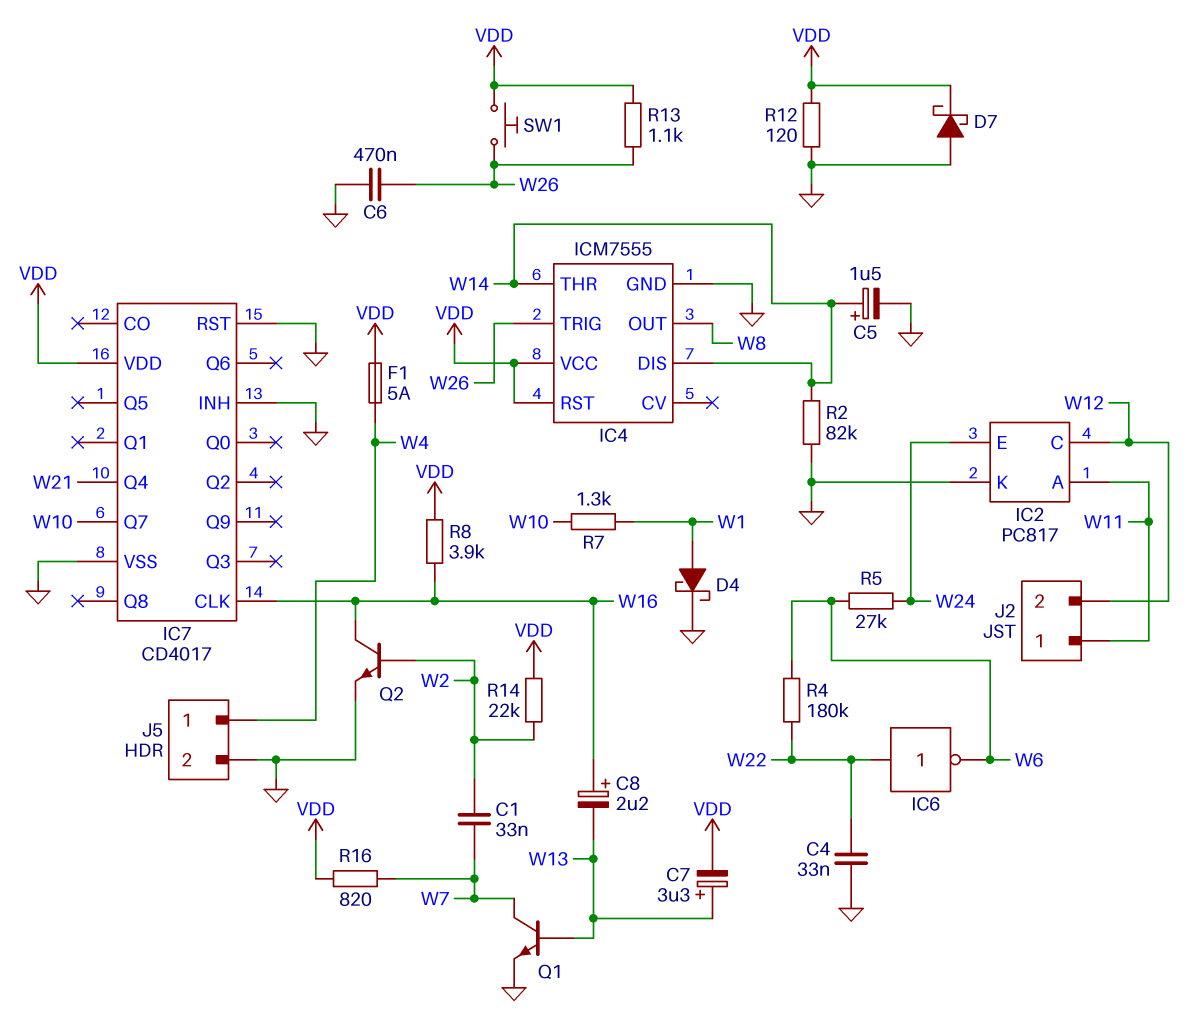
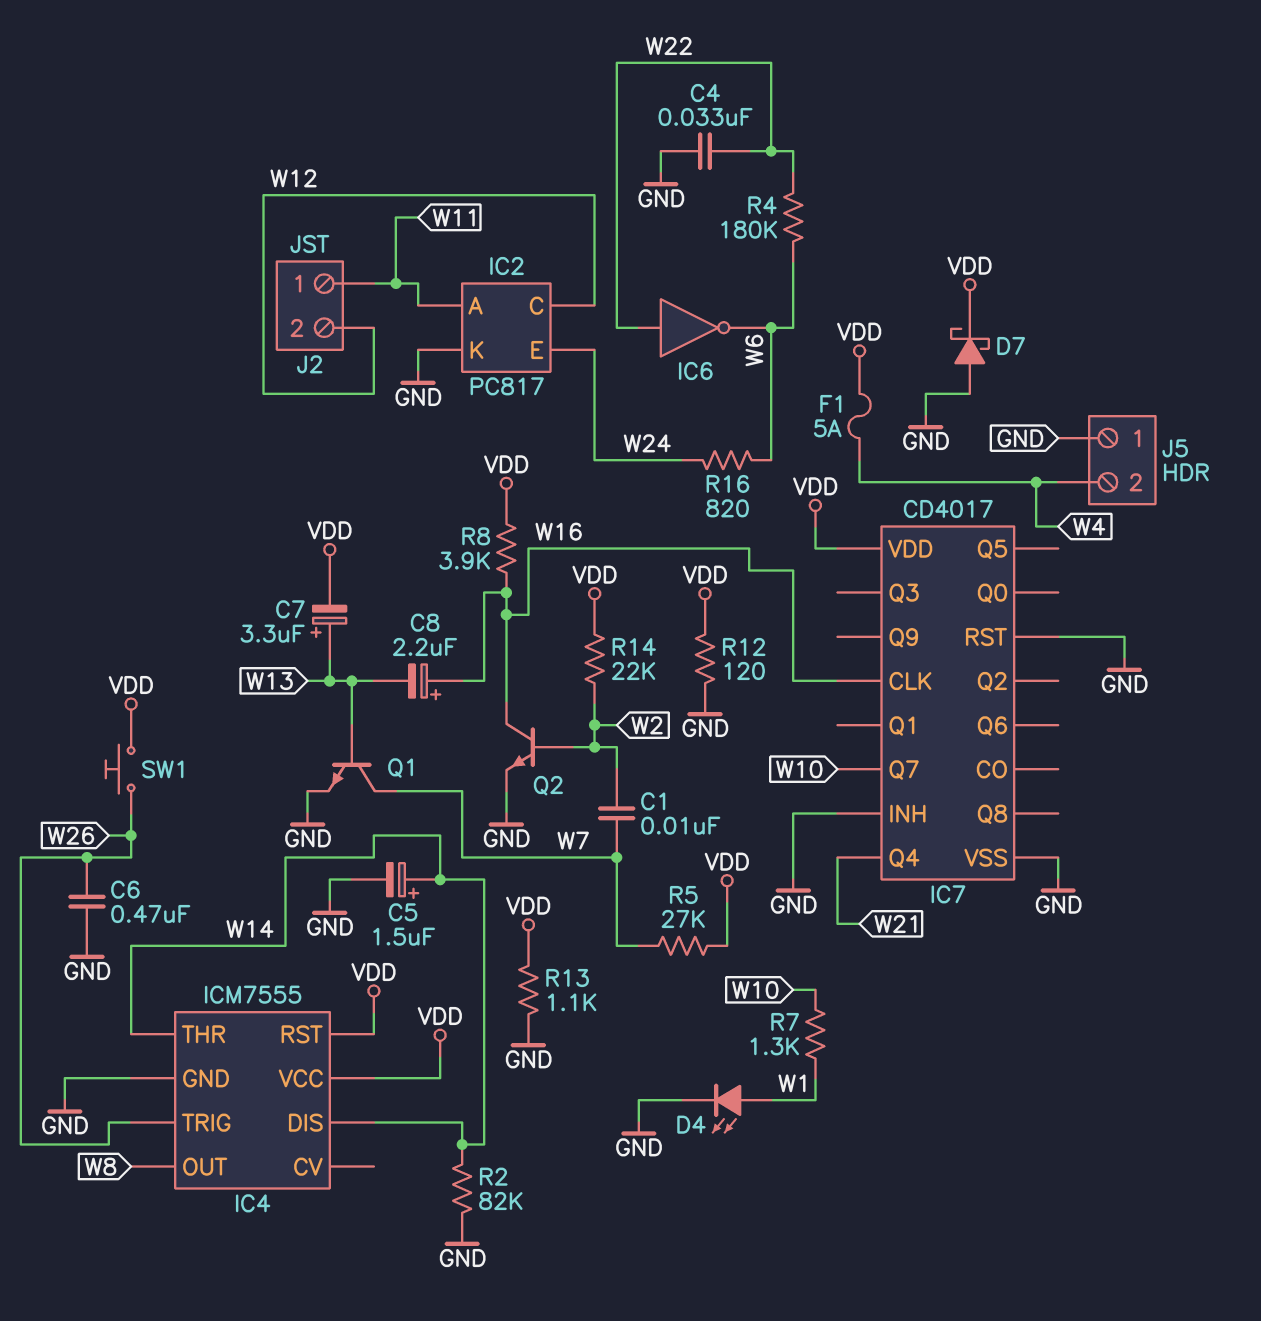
C1: 33nF (W2, W7) -> 10nF (W2, W7)
D4: schottky (A W1, K GND) -> LED (A W1, K GND)
J5 pin 1: W4 -> GND
J5 pin 2: GND -> W4
R5: 27k (W6, W24) -> 27k (VDD, W7)
R13: 1.1k (VDD, W26) -> 1.1k (GND, VDD)
R16: 820 (VDD, W7) -> 820 (W6, W24)

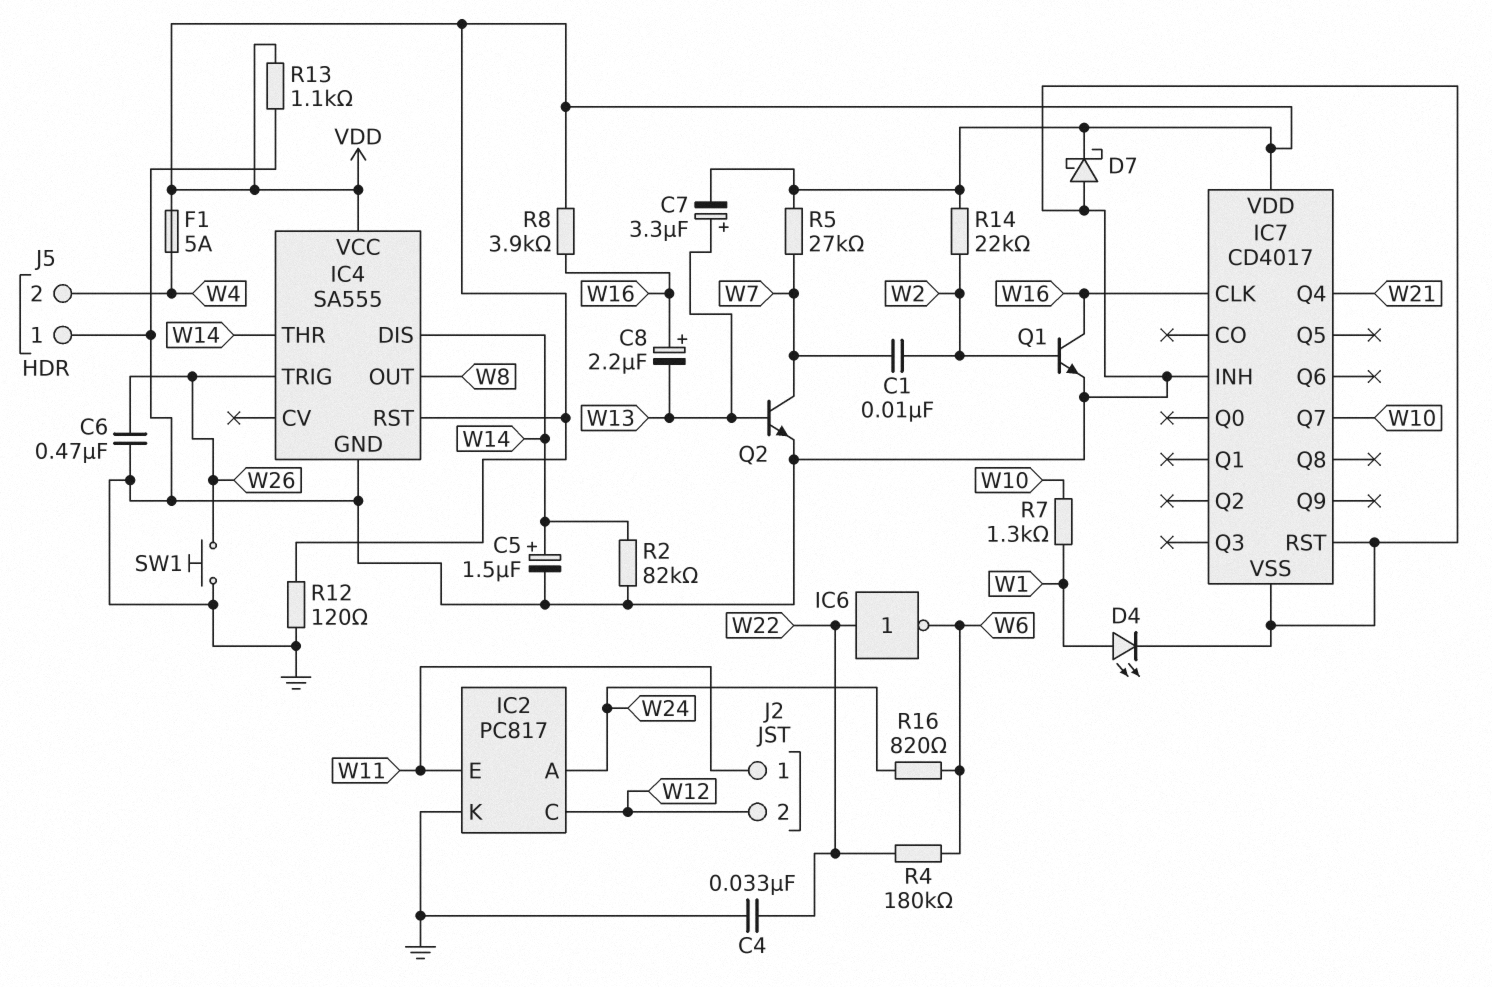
IC2 pin A: W11 -> W24
IC2 pin E: W24 -> W11
IC4: ICM7555 -> SA555
Q1: NPN (B W13, C W7, E GND) -> NPN (B W2, C W16, E GND)
Q2: NPN (B W2, C W16, E GND) -> NPN (B W13, C W7, E GND)
SW1: button (VDD, W26) -> button (GND, W26)

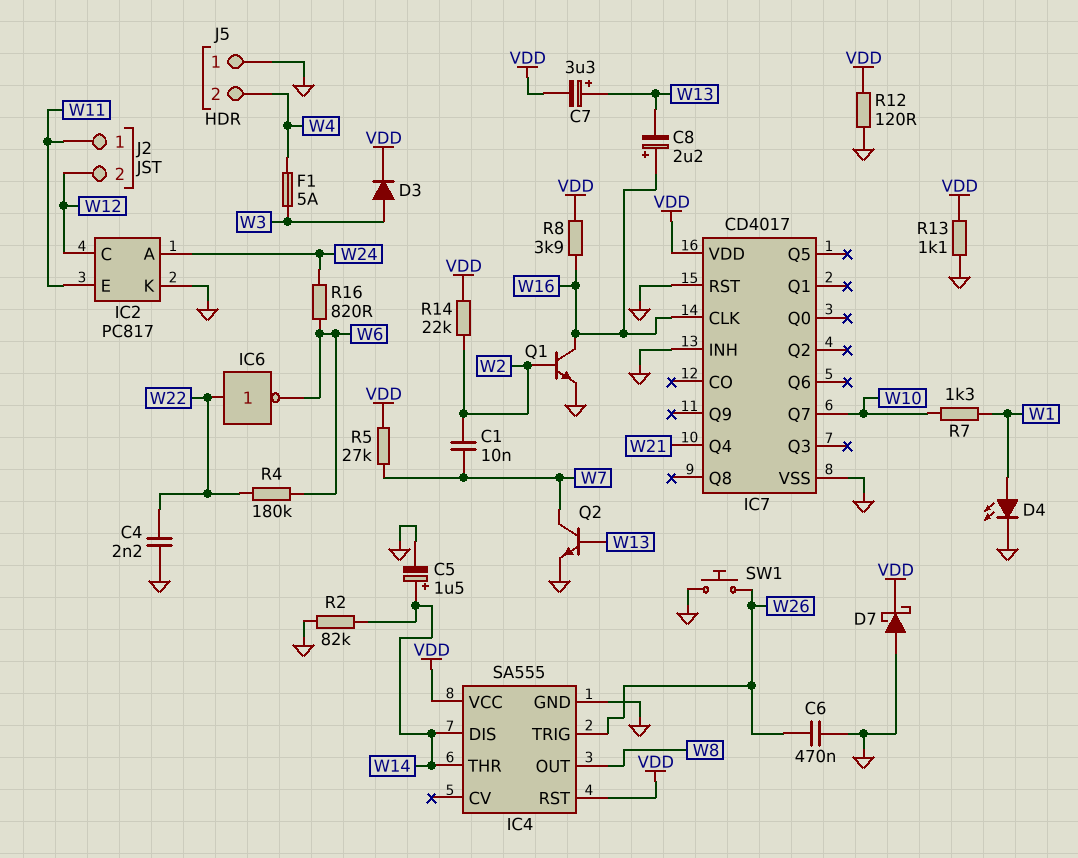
C4: 33nF (GND, W22) -> 2.2nF (GND, W22)
D3: none -> diode (A W3, K VDD)
F1: 5A (VDD, W4) -> 5A (W3, W4)

